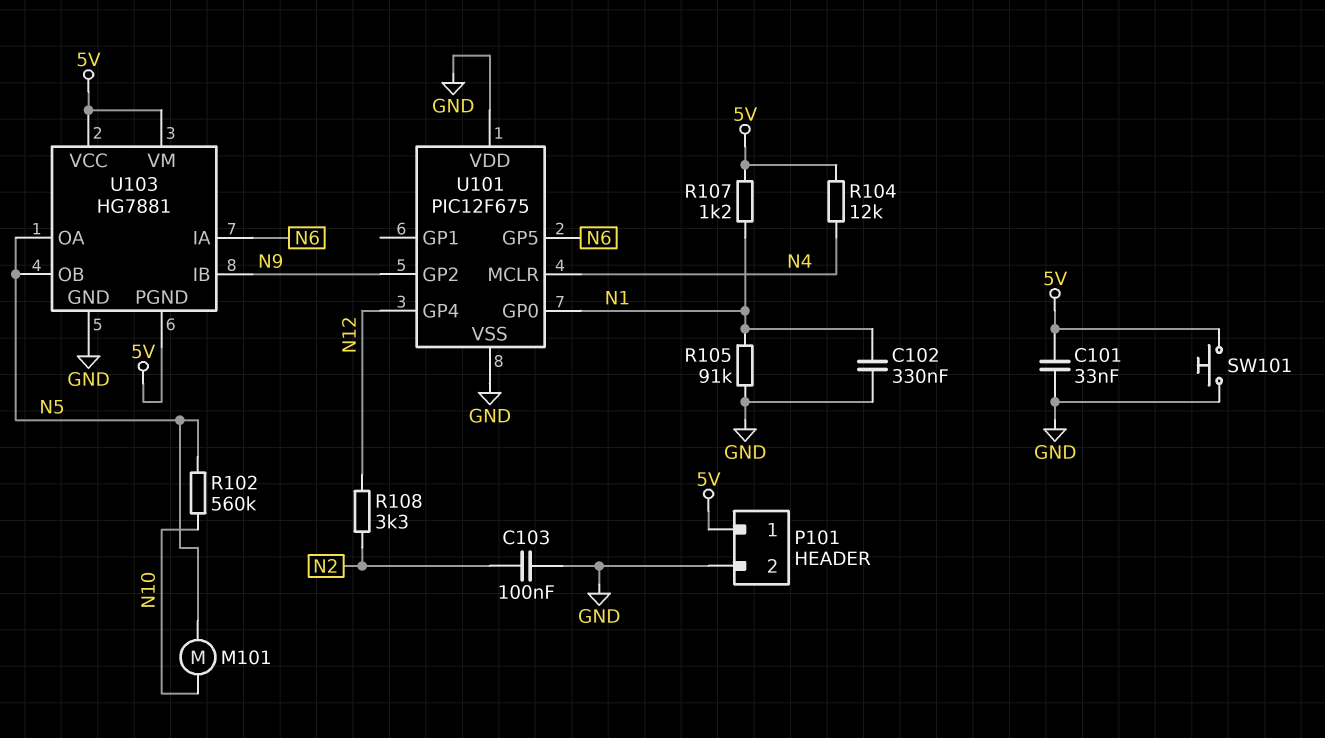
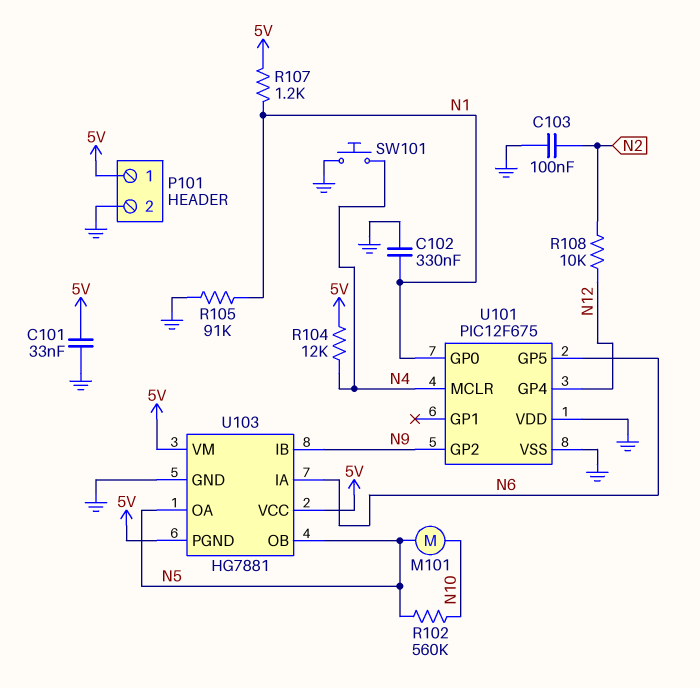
R108: 3.3k (N2, N12) -> 10k (N2, N12)
SW101: button (5V, GND) -> button (GND, N4)

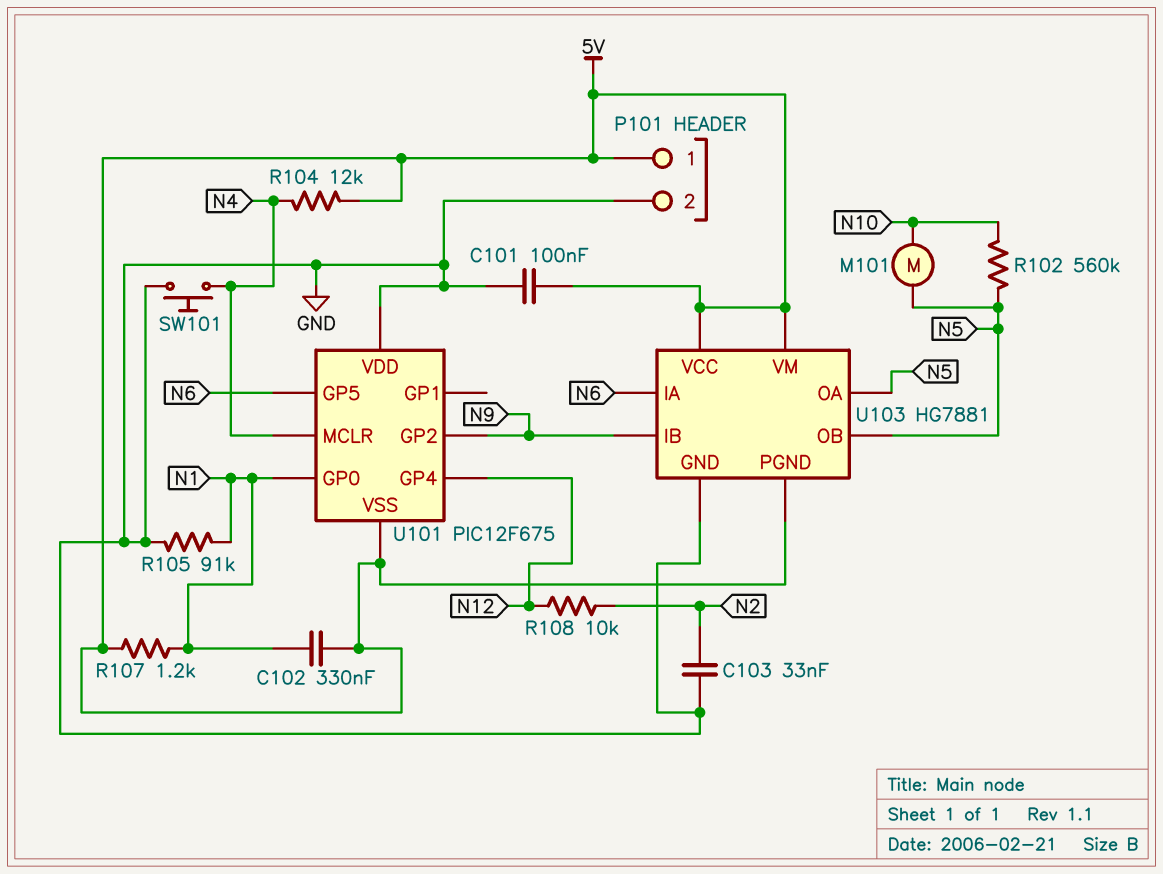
C101: 33nF (5V, GND) -> 100nF (5V, GND)
C102: 330nF (GND, N1) -> 330nF (5V, N1)
C103: 100nF (GND, N2) -> 33nF (GND, N2)
U101 pin VSS: GND -> 5V

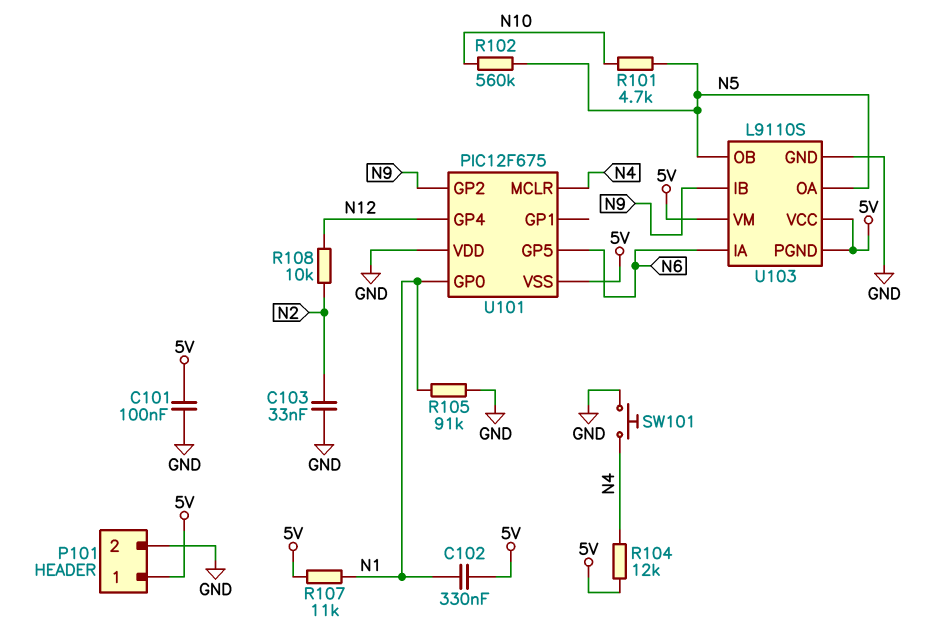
M101: motor (N5, N10) -> none
R101: none -> 4.7k (N5, N10)
R107: 1.2k (5V, N1) -> 11k (5V, N1)
U103: HG7881 -> L9110S

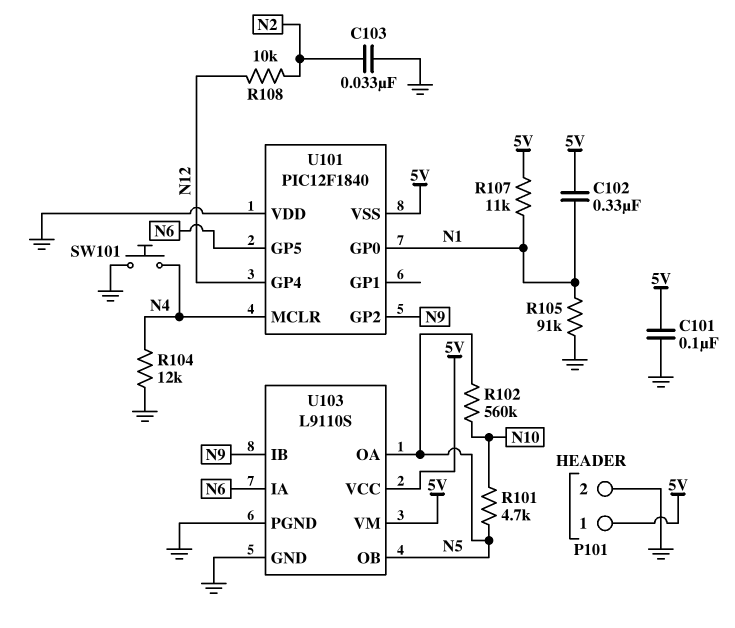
R104: 12k (5V, N4) -> 12k (GND, N4)
U101: PIC12F675 -> PIC12F1840
U103 pin PGND: 5V -> GND

